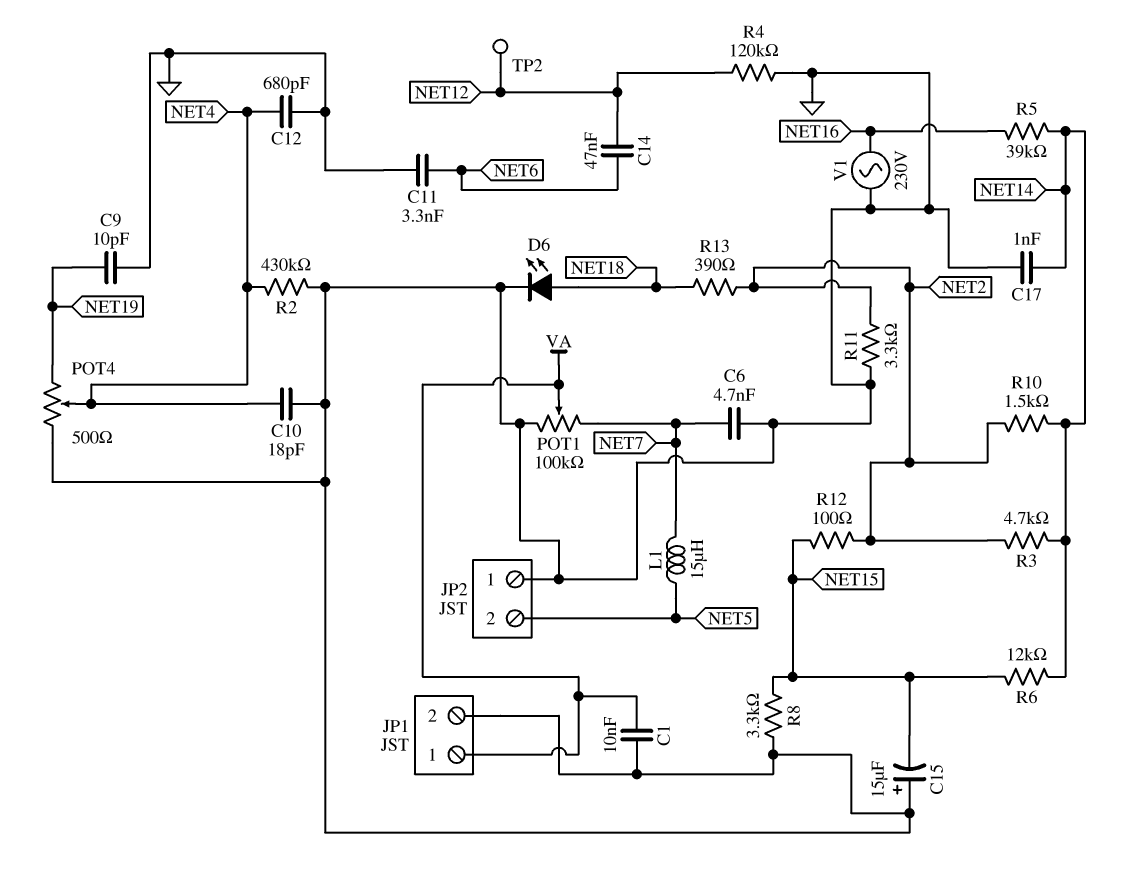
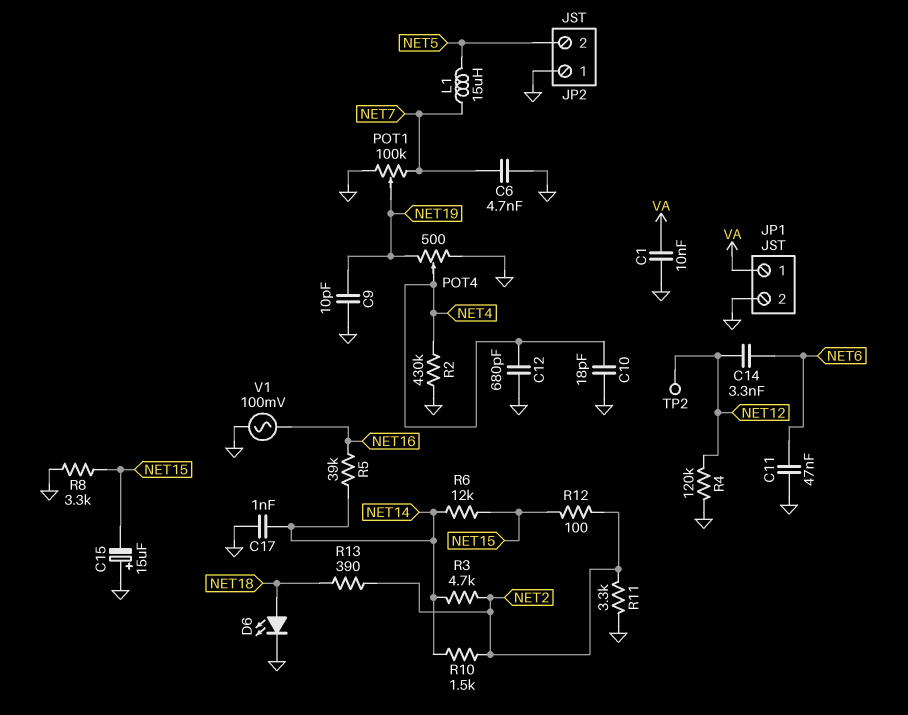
C11: 3.3nF (GND, NET6) -> 47nF (GND, NET6)
C14: 47nF (NET6, NET12) -> 3.3nF (NET6, NET12)
POT1: 100k (GND, NET7, wiper VA) -> 100k (GND, NET7, wiper NET19)
V1: AC 230V (GND, NET16) -> AC 100mV (GND, NET16)

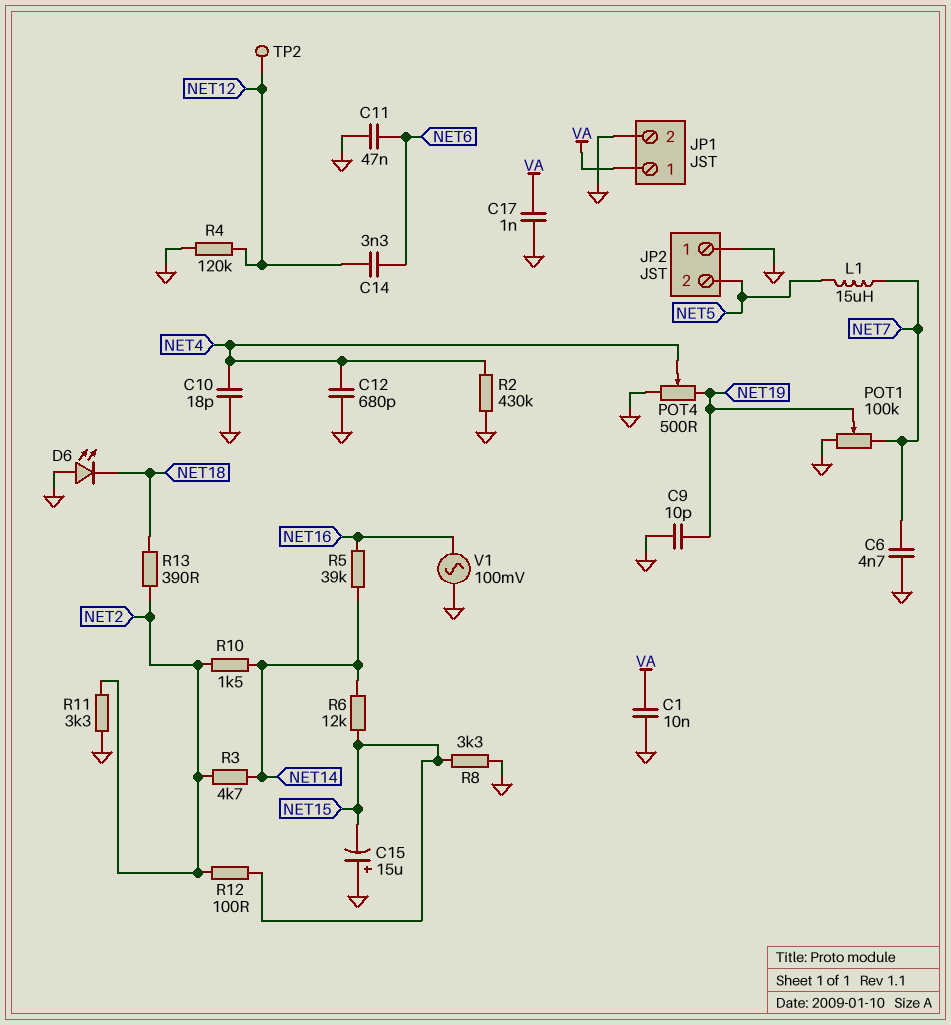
C17: 1nF (GND, NET14) -> 1nF (GND, VA)
D6: LED (A NET18, K GND) -> LED (A GND, K NET18)

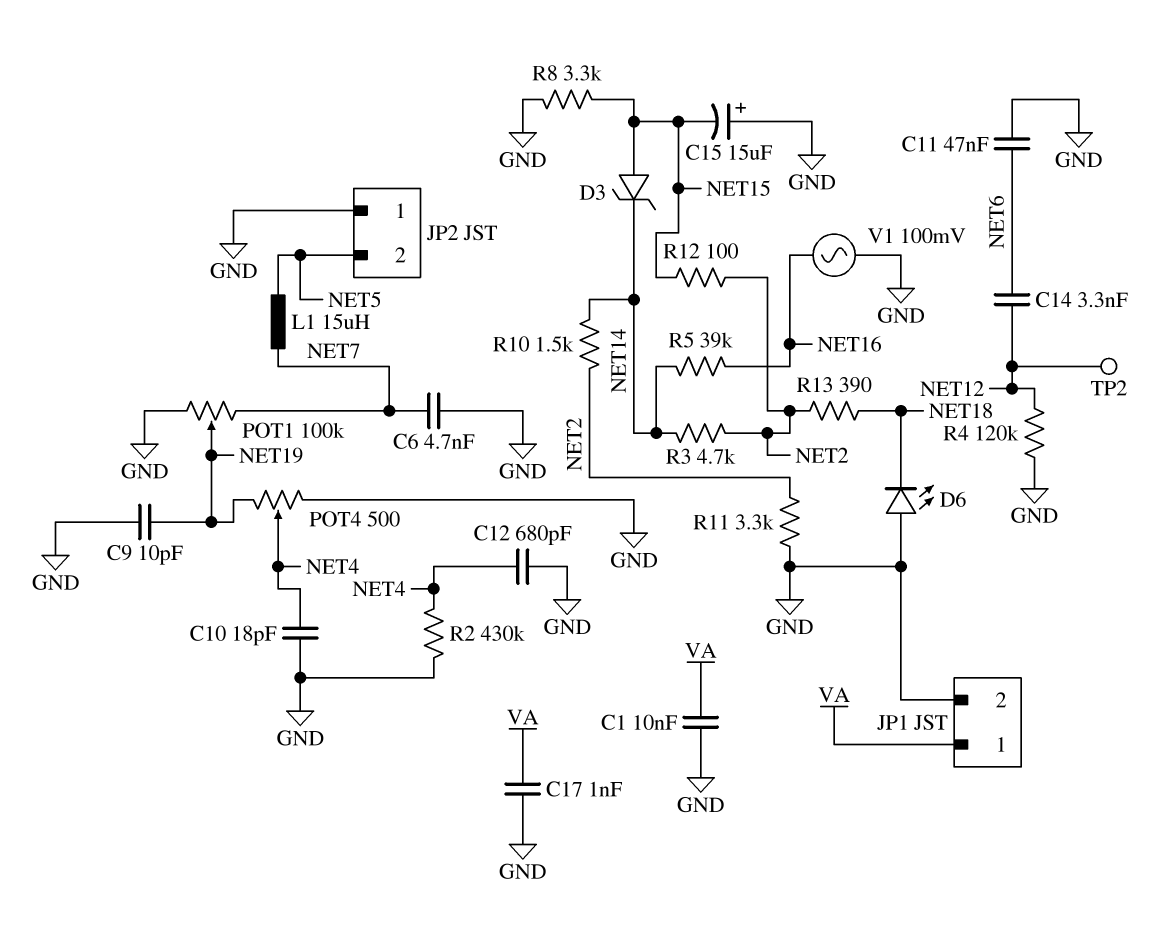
D3: none -> zener (A NET15, K NET14)
R6: 12k (NET14, NET15) -> none

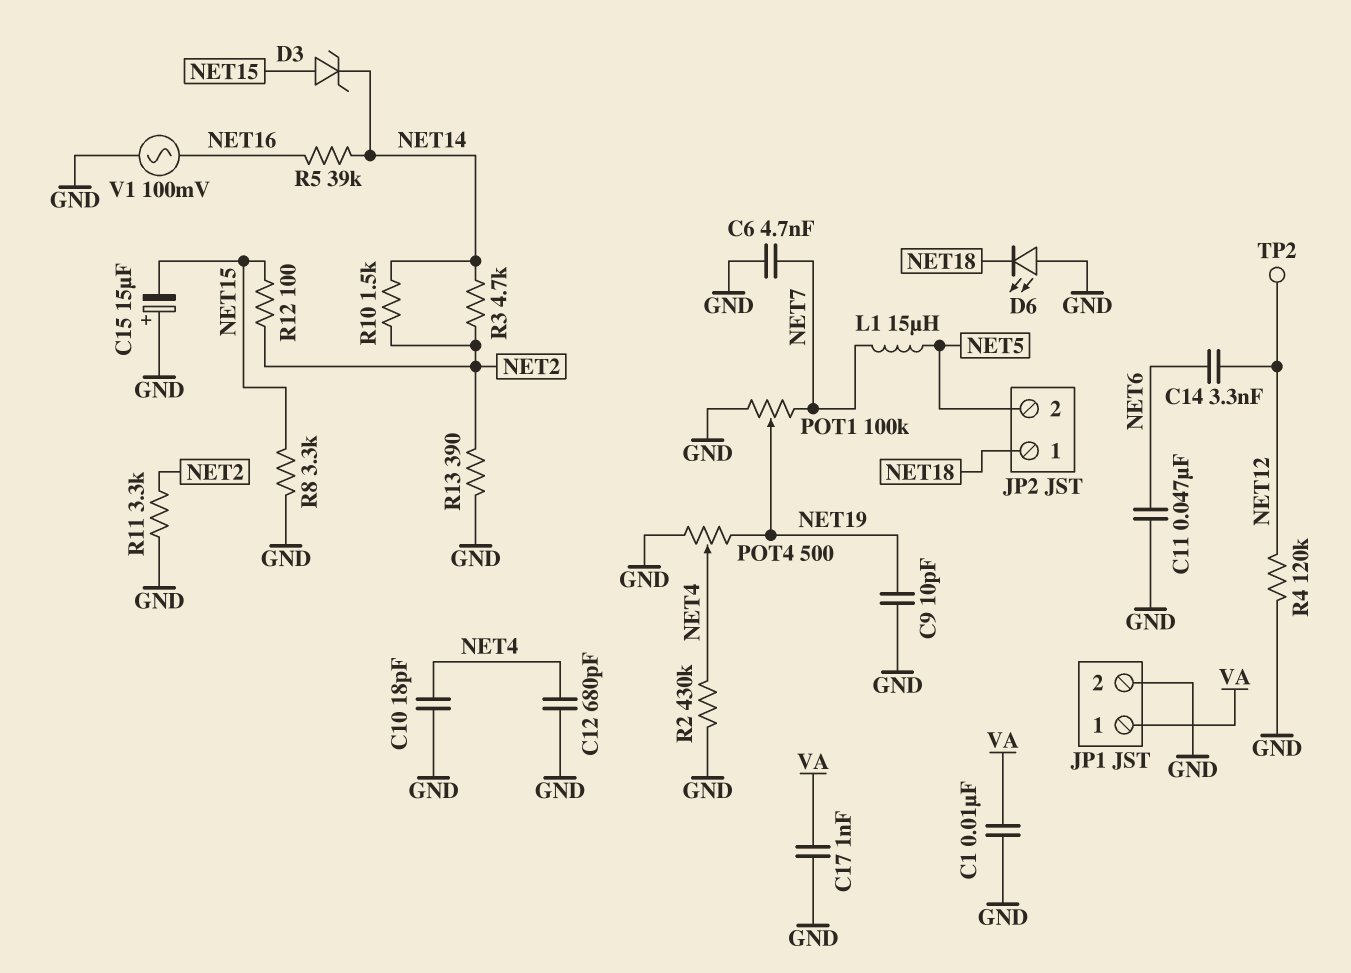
JP2 pin 1: GND -> NET18
R13: 390 (NET2, NET18) -> 390 (GND, NET2)

